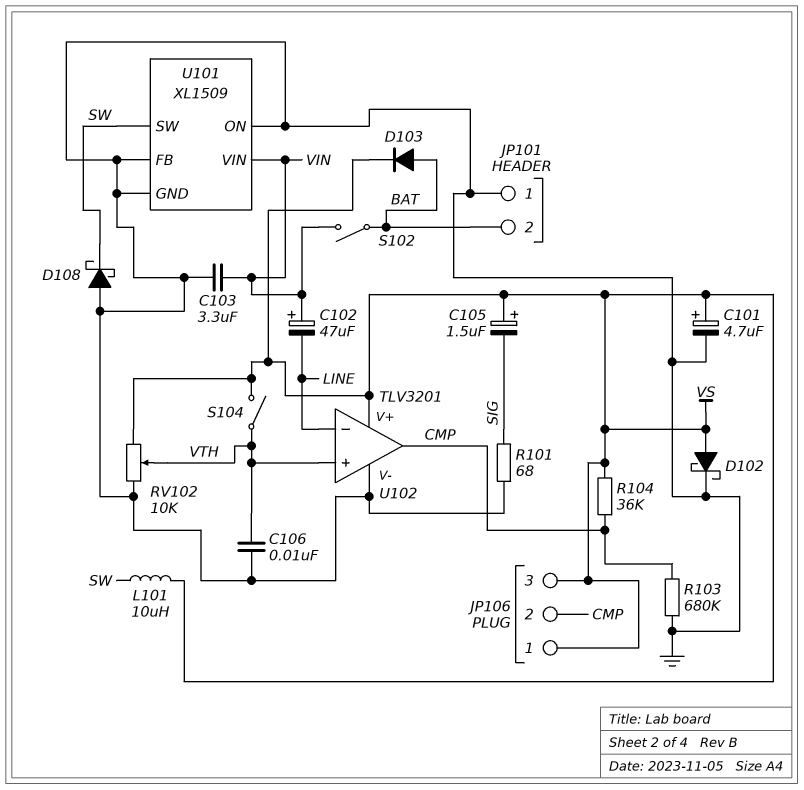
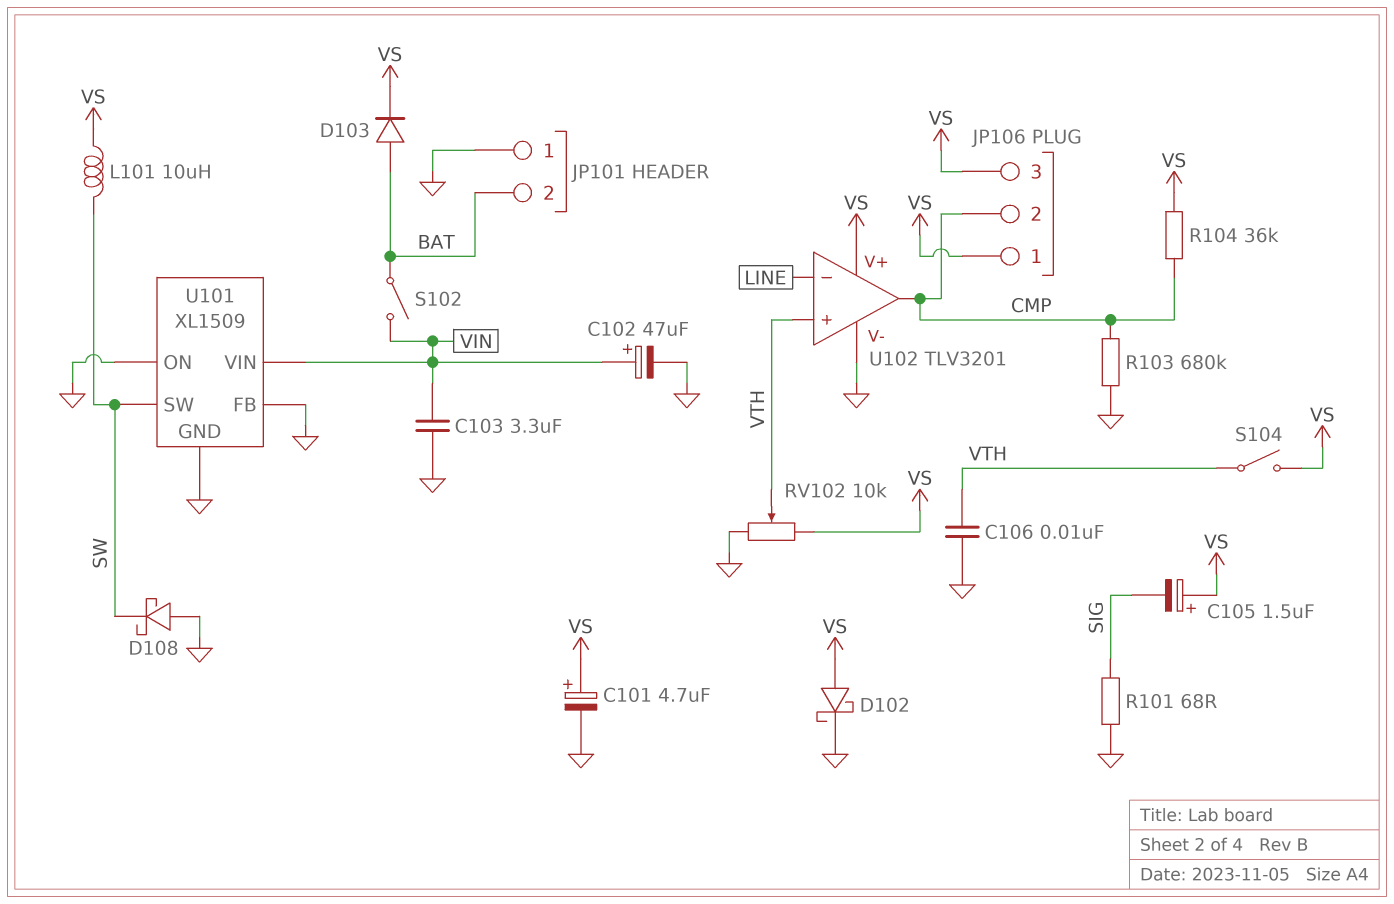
C102: 47uF (plus VIN, minus LINE) -> 47uF (plus VIN, minus GND)

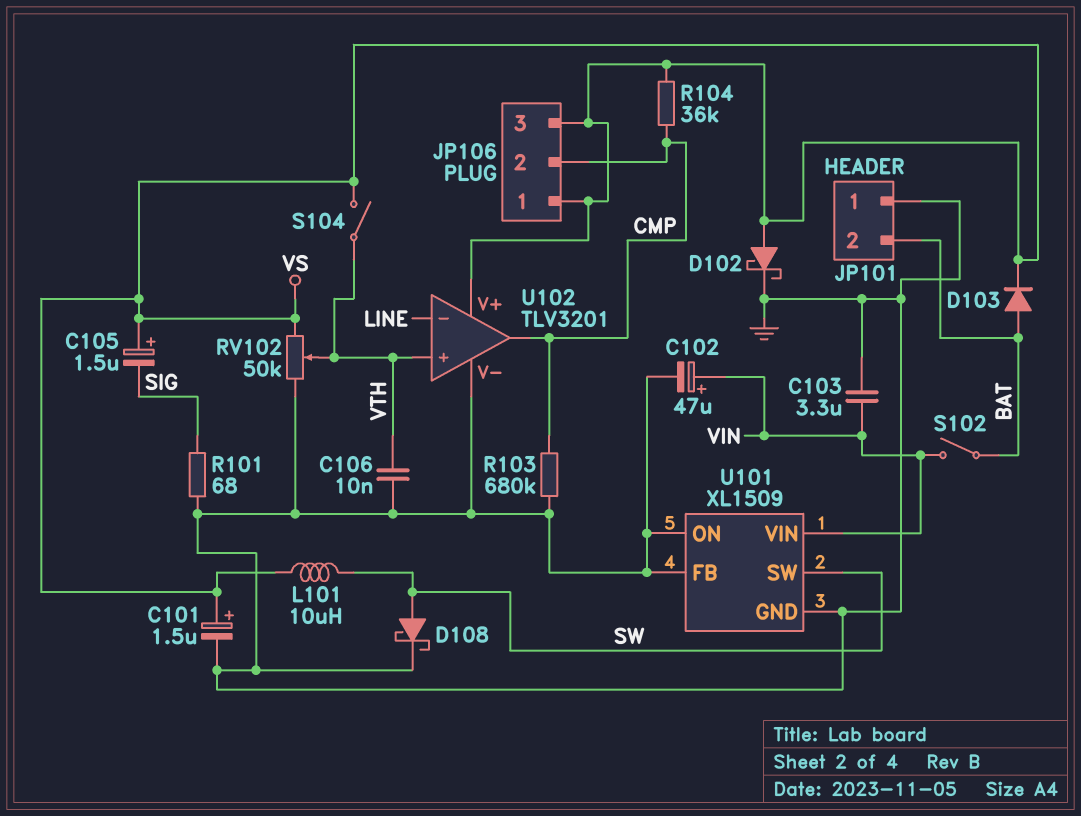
C101: 4.7uF (plus VS, minus GND) -> 1.5uF (plus VS, minus GND)
D108: schottky (A GND, K SW) -> schottky (A SW, K GND)
RV102: 10k (GND, VS, wiper VTH) -> 50k (GND, VS, wiper VTH)

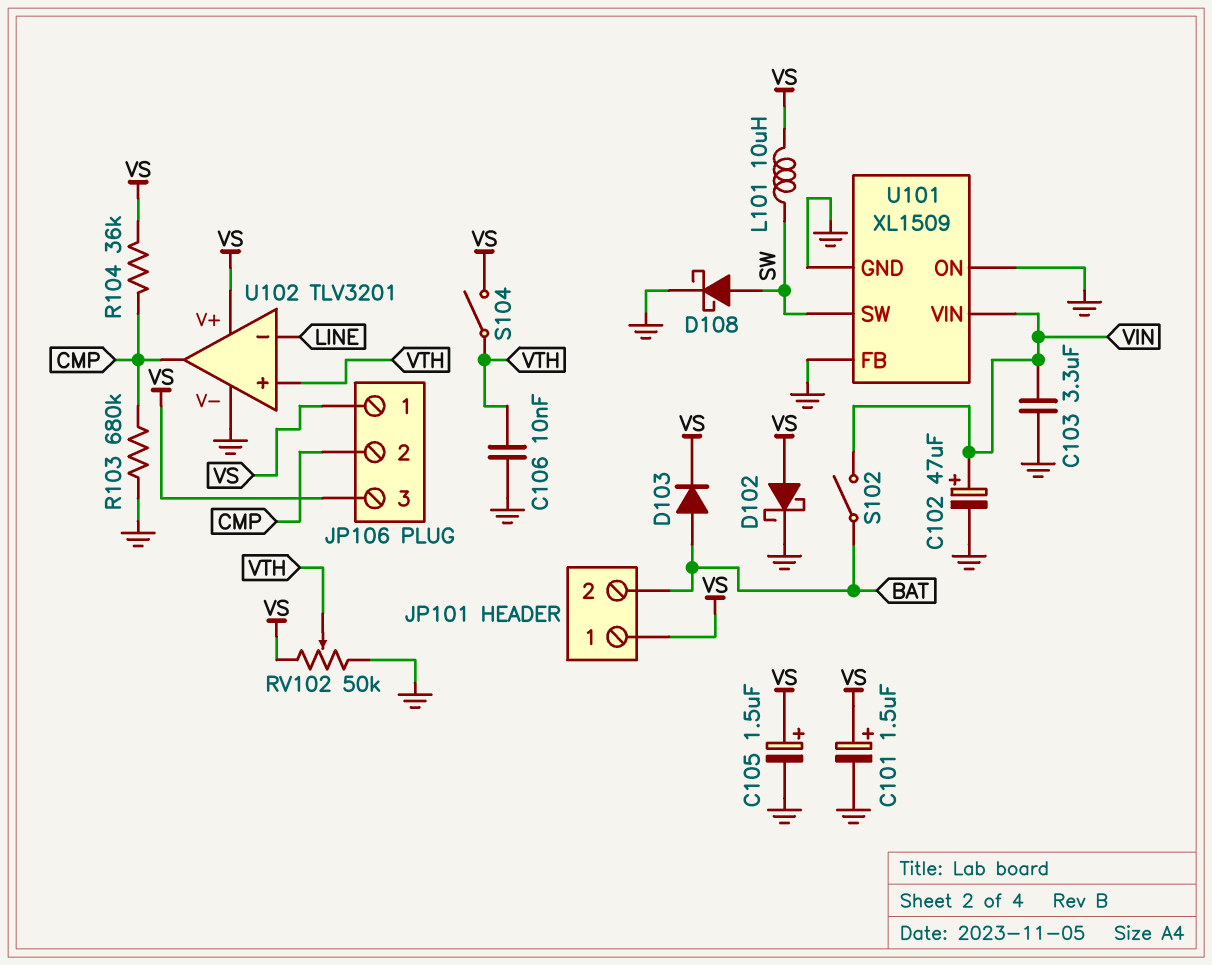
C105: 1.5uF (plus VS, minus SIG) -> 1.5uF (plus VS, minus GND)
JP101 pin 1: GND -> VS
R101: 68 (GND, SIG) -> none

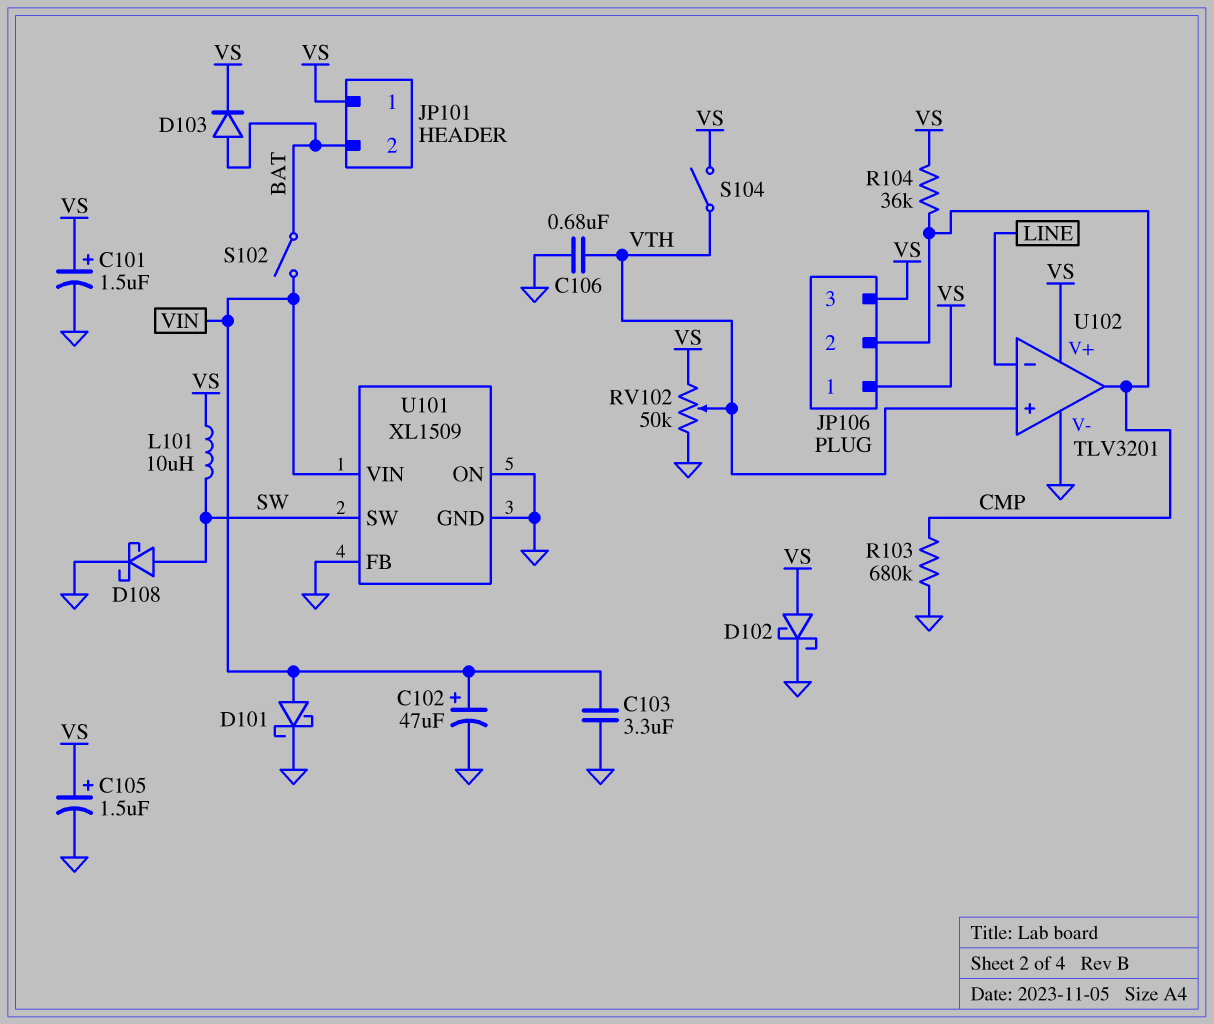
C106: 10nF (GND, VTH) -> 680nF (GND, VTH)
D101: none -> schottky (A VIN, K GND)

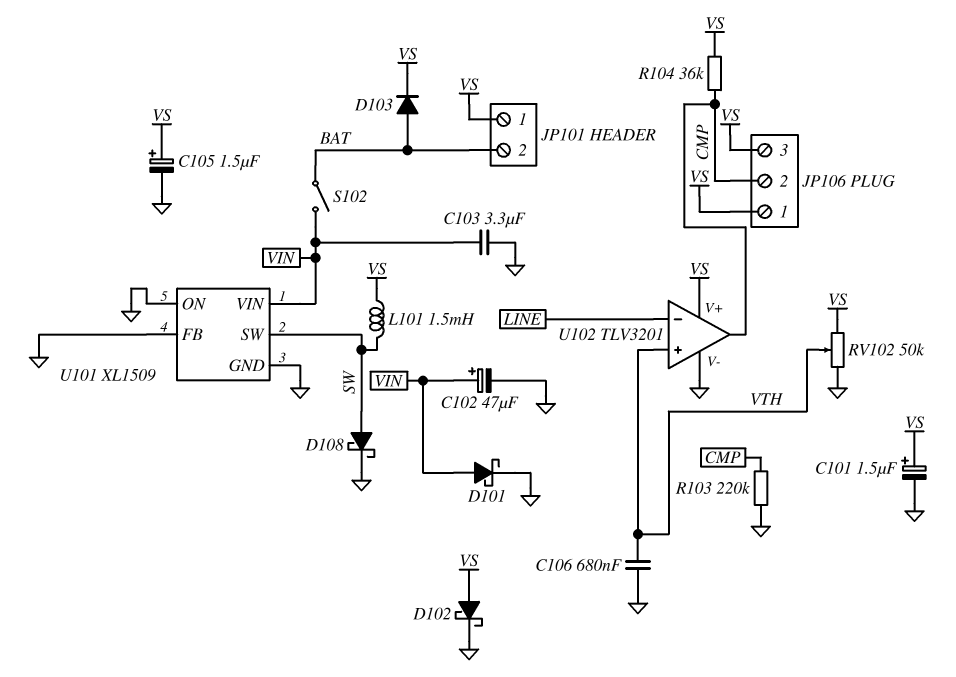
L101: 10uH (SW, VS) -> 1.5mH (SW, VS)
R103: 680k (CMP, GND) -> 220k (CMP, GND)
S104: switch (VS, VTH) -> none

